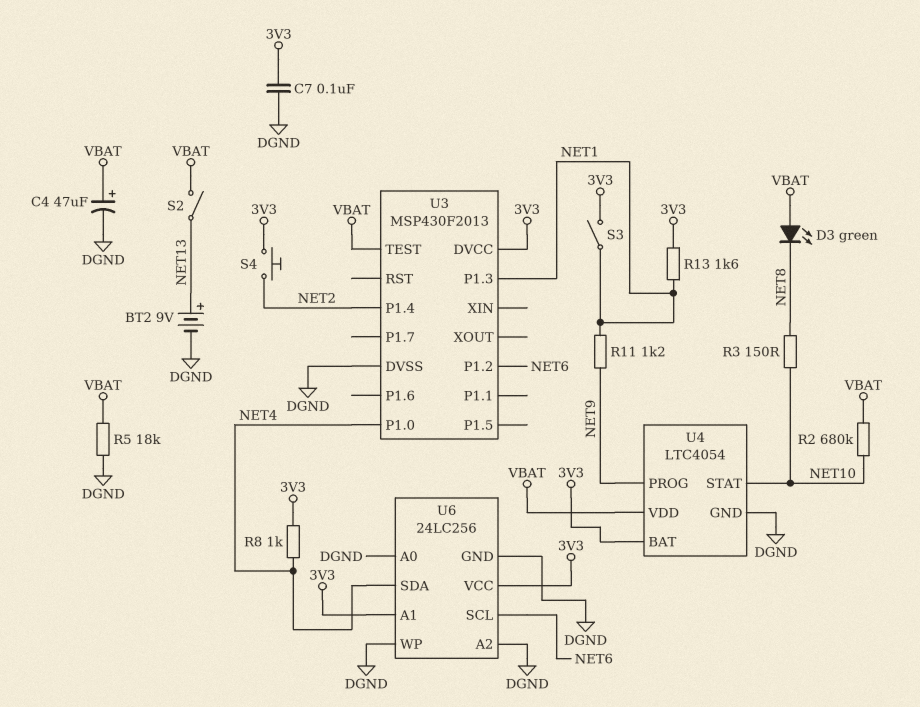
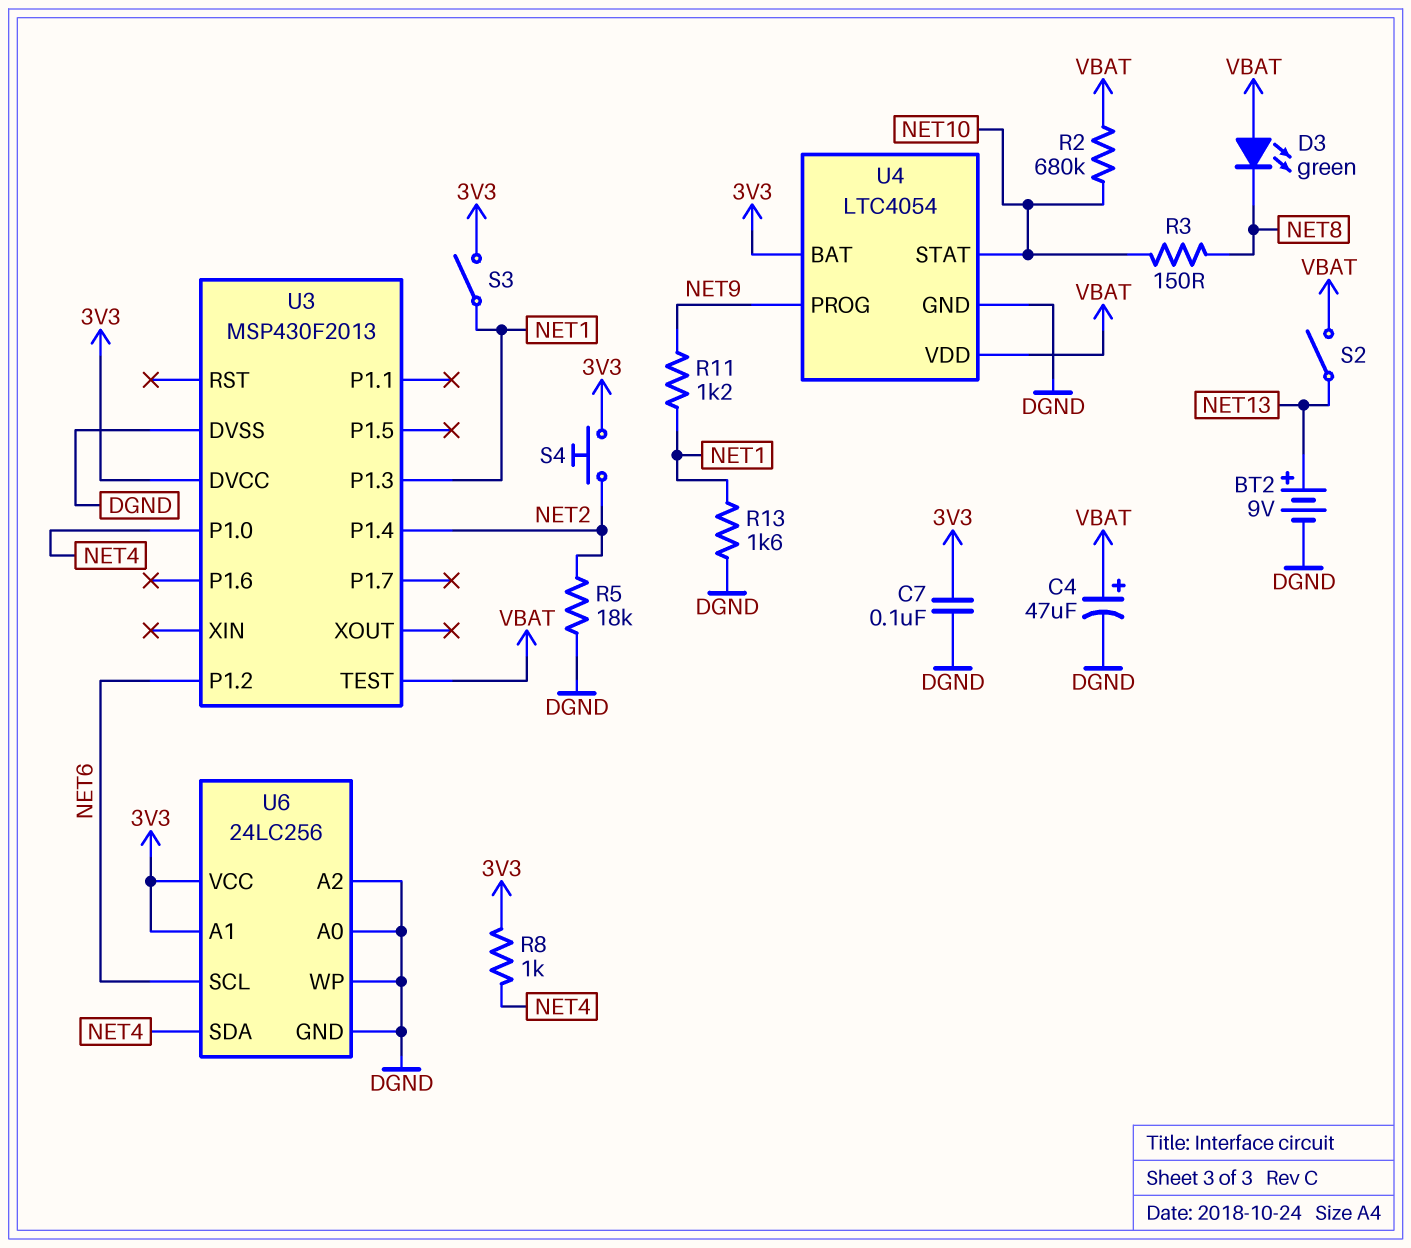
R5: 18k (DGND, VBAT) -> 18k (DGND, NET2)
R13: 1.6k (3V3, NET1) -> 1.6k (DGND, NET1)

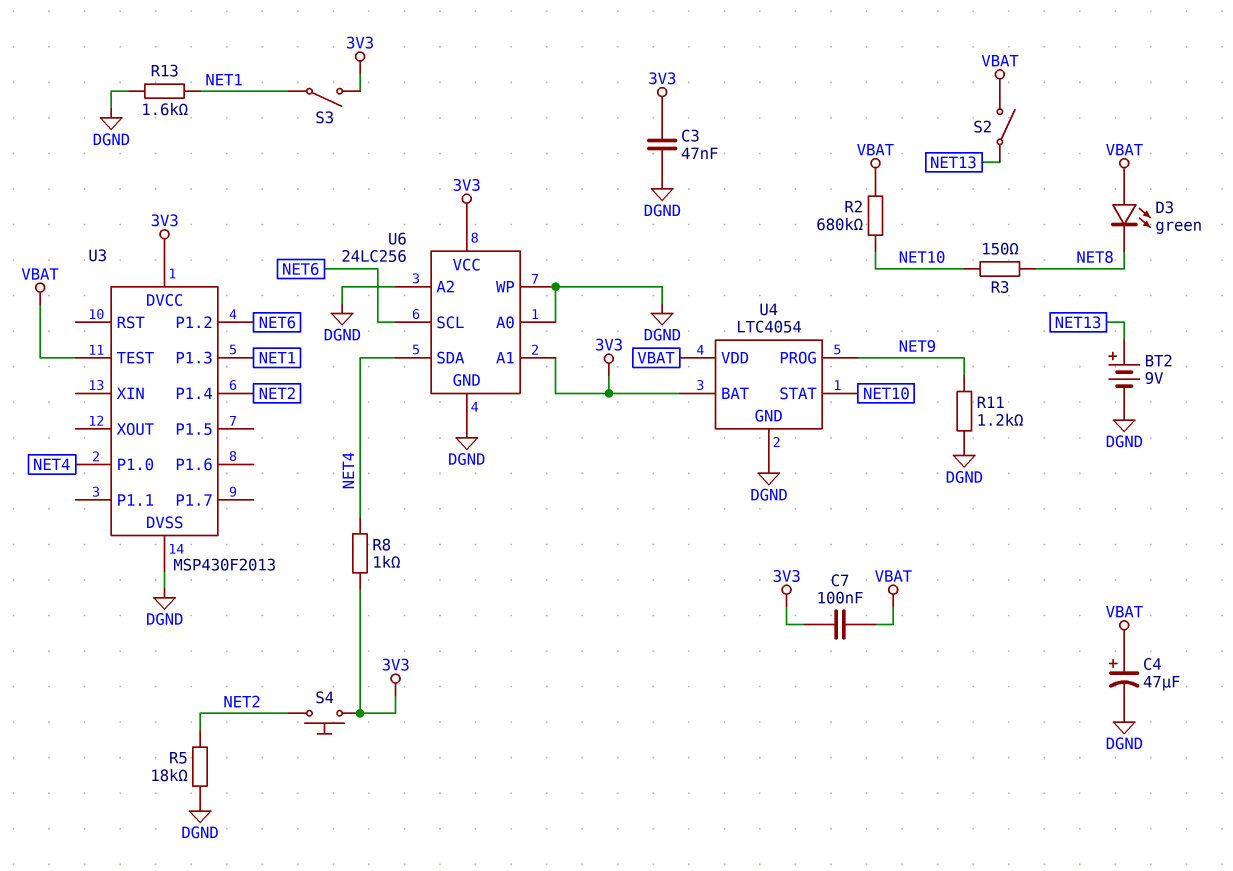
C3: none -> 47nF (3V3, DGND)
C7: 100nF (3V3, DGND) -> 100nF (3V3, VBAT)
R11: 1.2k (NET1, NET9) -> 1.2k (DGND, NET9)

